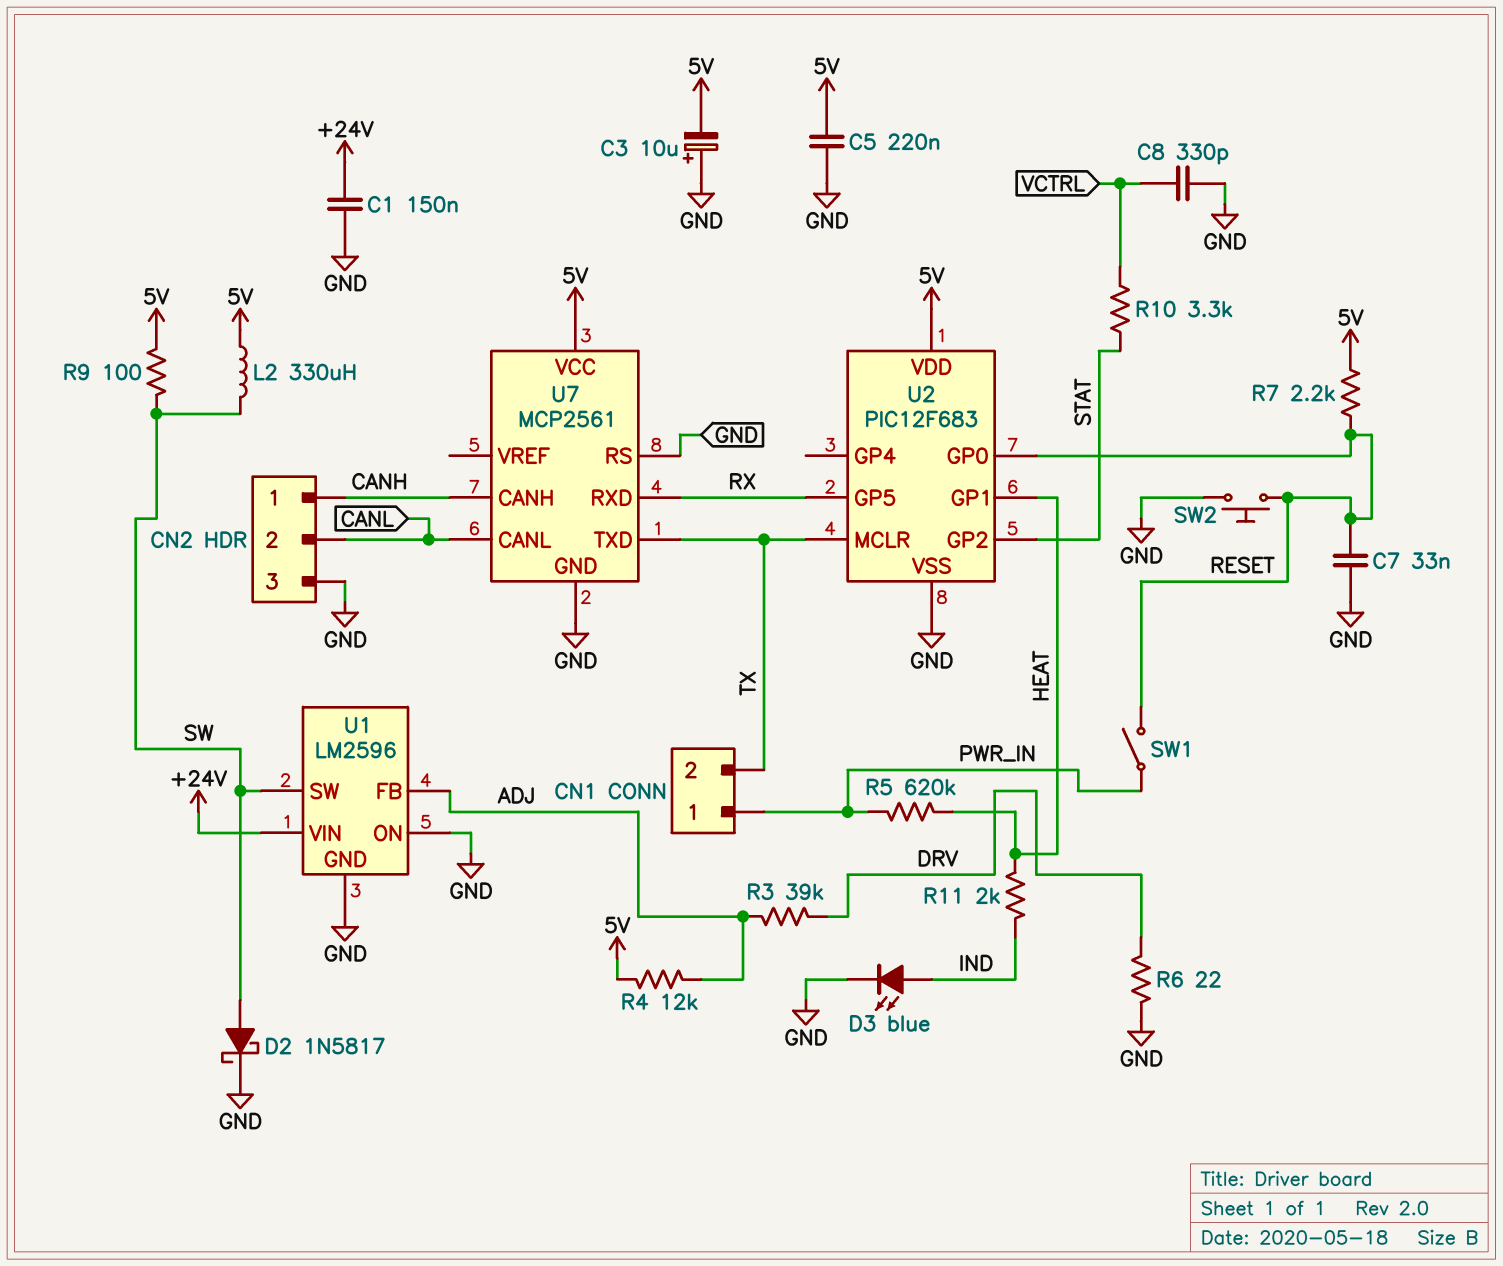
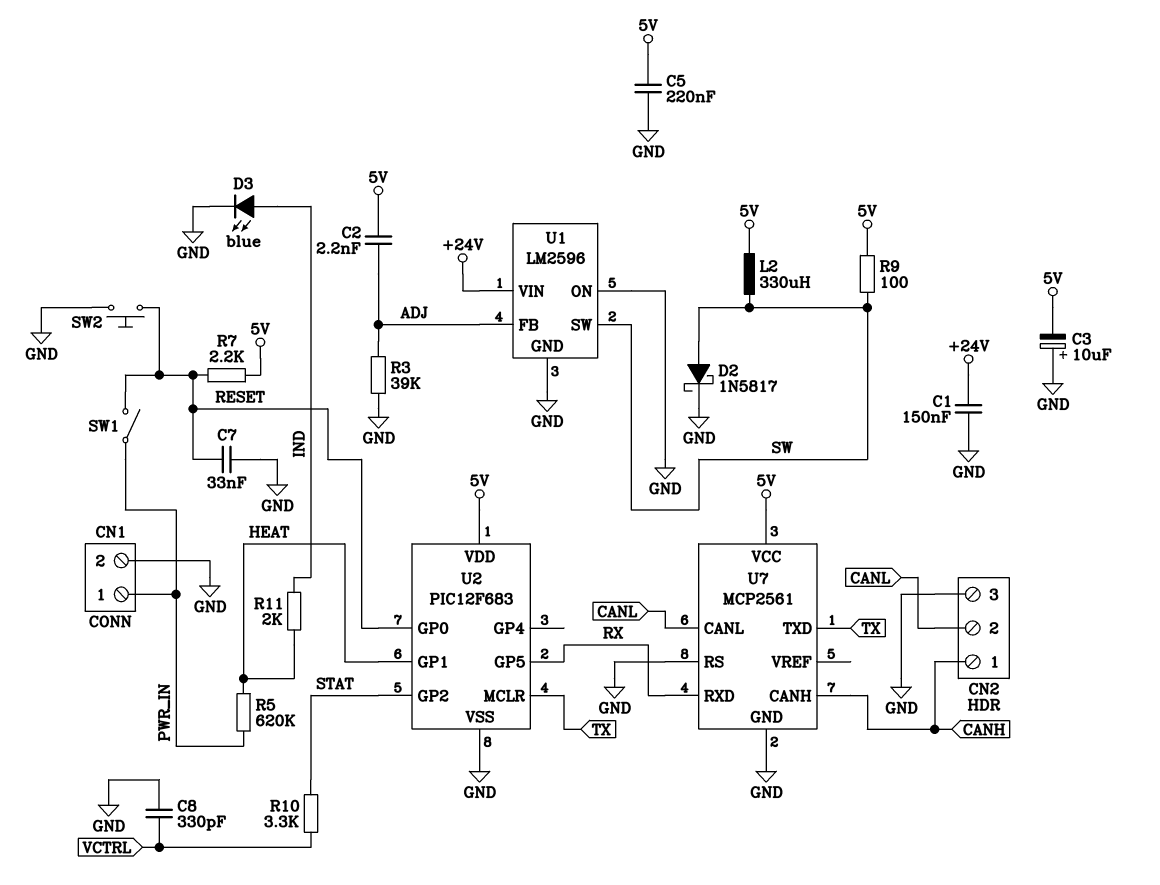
C2: none -> 2.2nF (5V, ADJ)
CN1 pin 2: TX -> GND
R3: 39k (ADJ, DRV) -> 39k (ADJ, GND)
R4: 12k (5V, ADJ) -> none
R6: 22 (DRV, GND) -> none

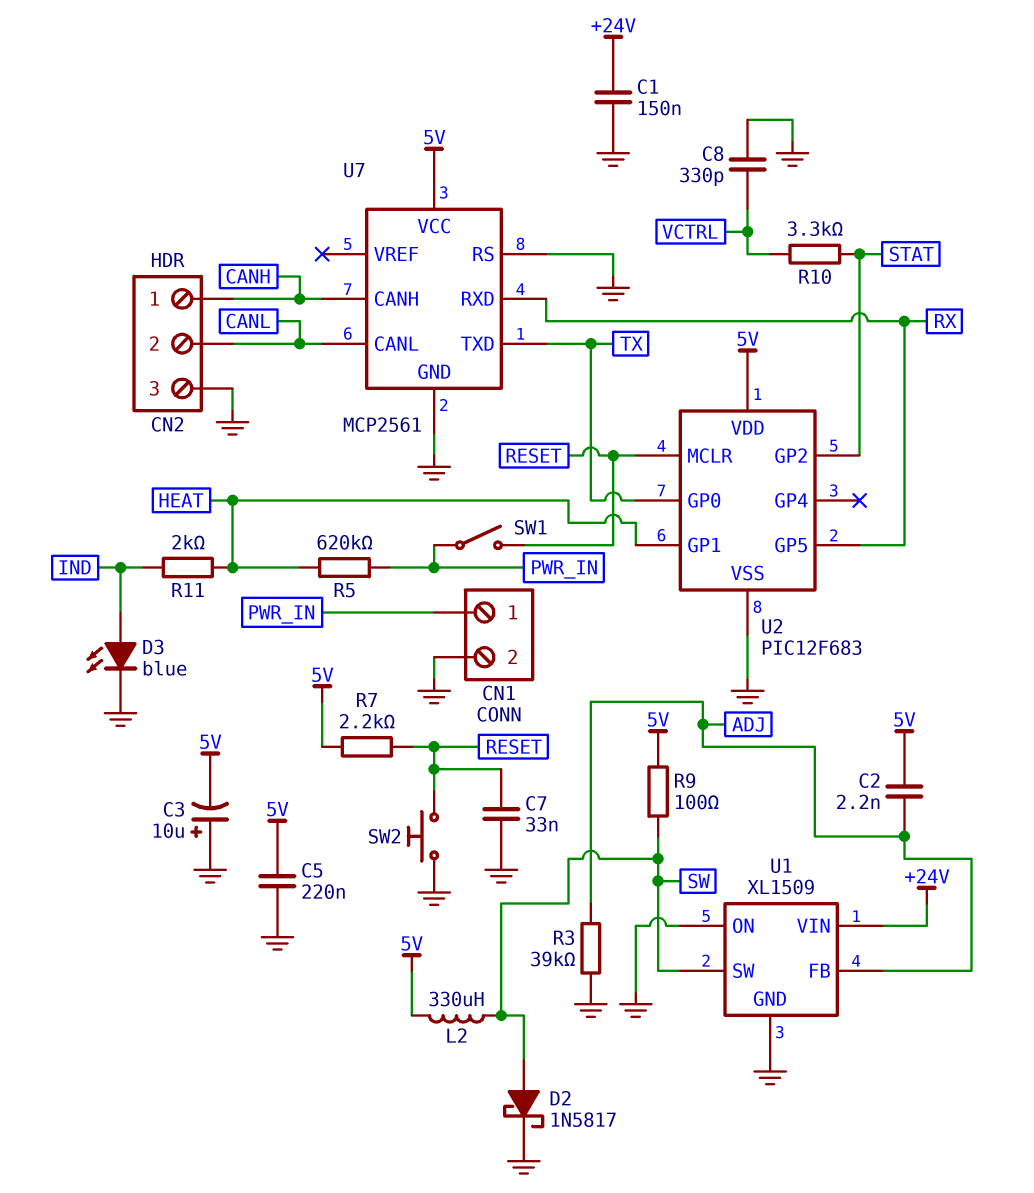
U1: LM2596 -> XL1509
U2 pin GP0: RESET -> TX
U2 pin MCLR: TX -> RESET

